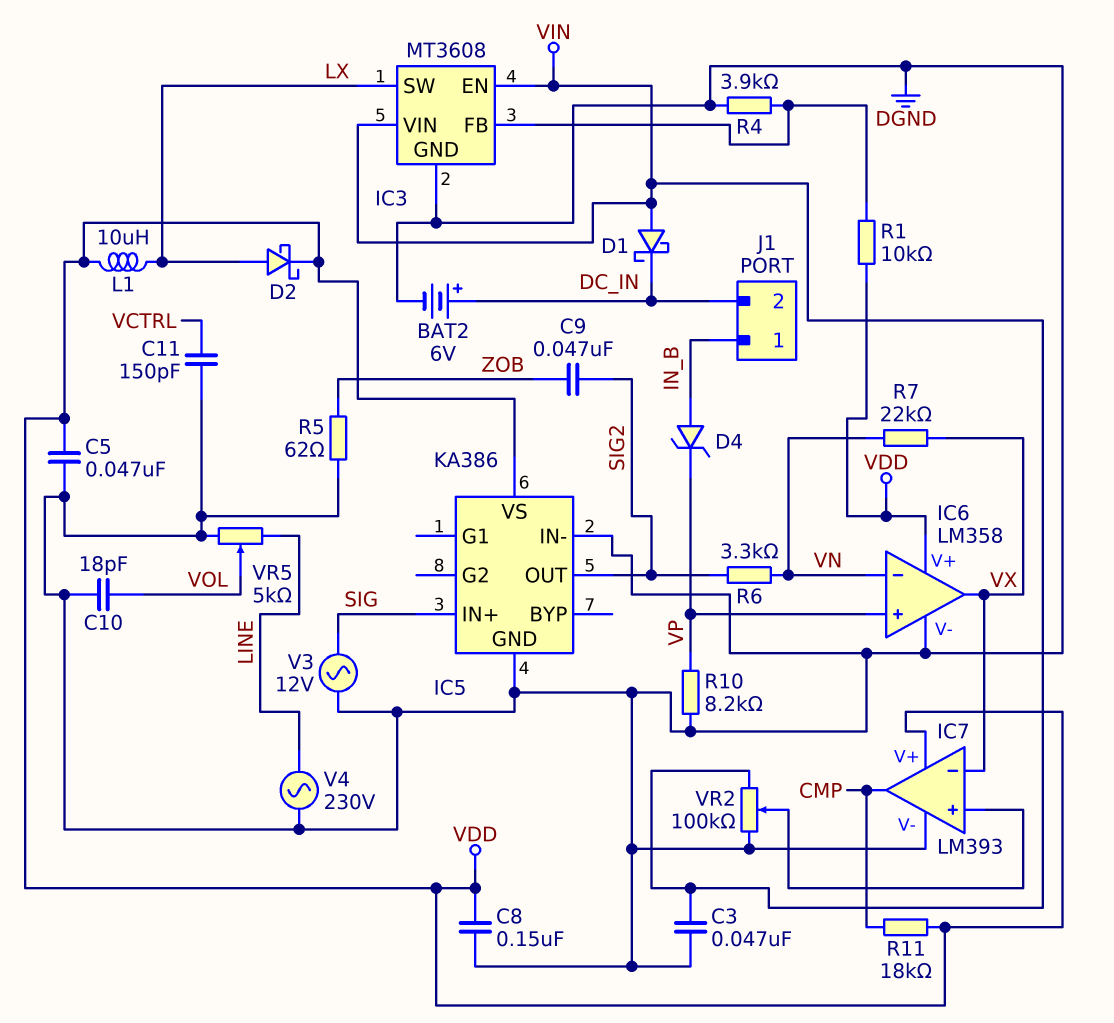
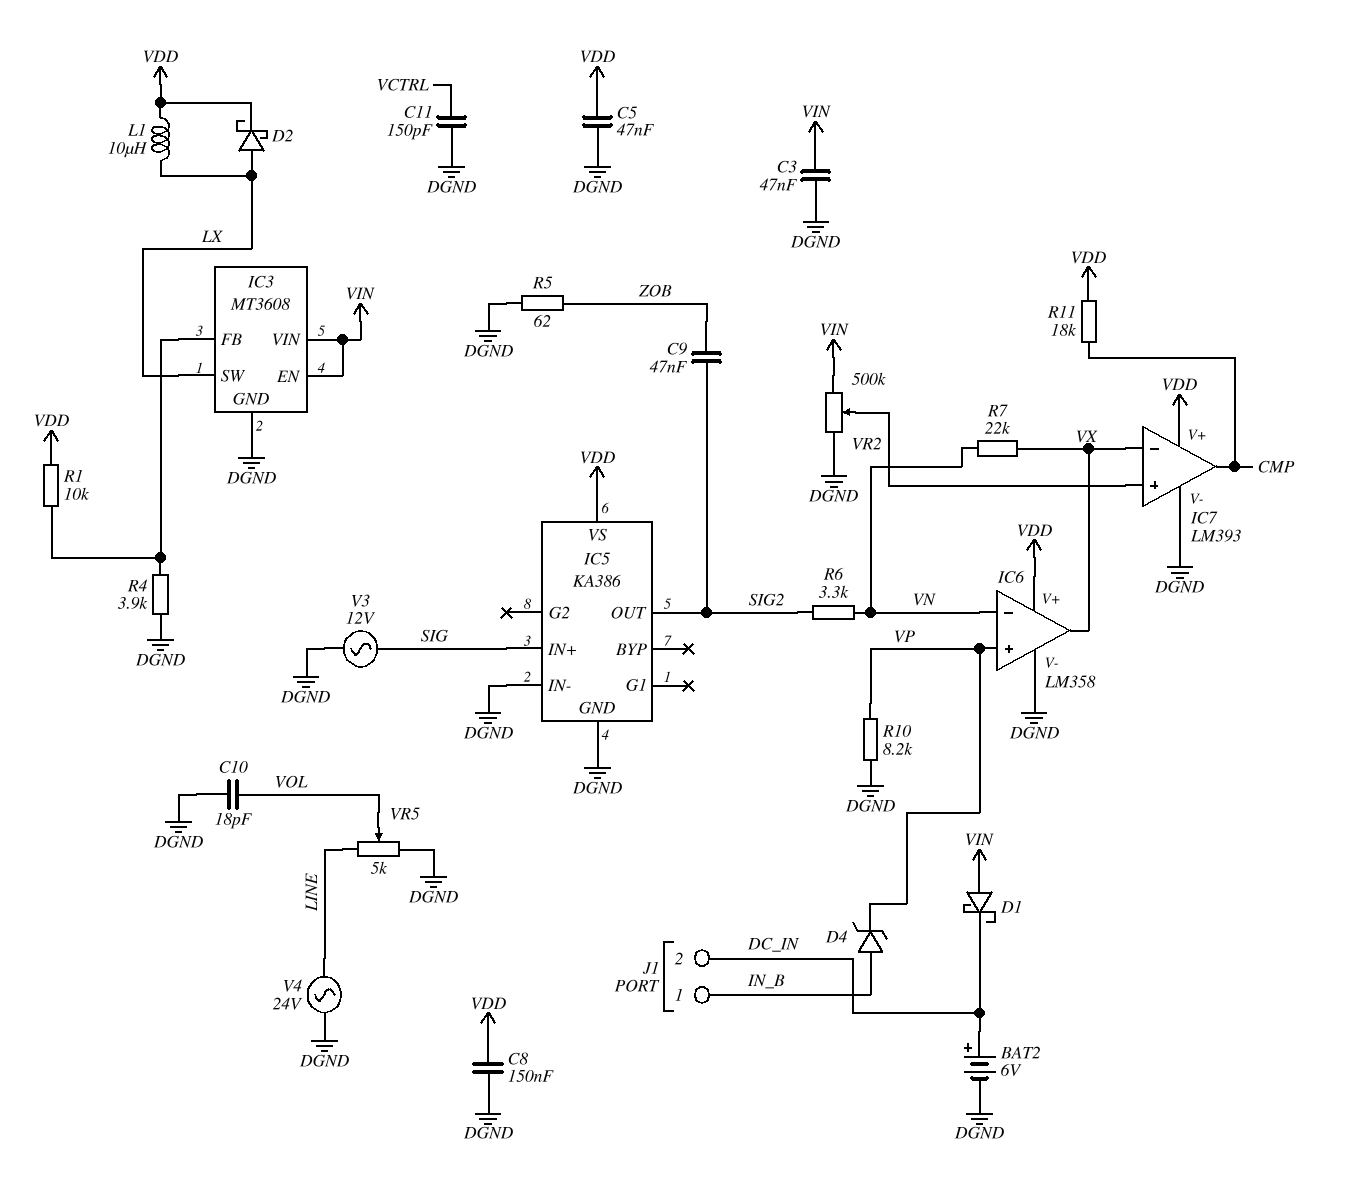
V4: AC 230V (DGND, LINE) -> AC 24V (DGND, LINE)
VR2: 100k (DGND, VIN, wiper IC7/in+) -> 500k (DGND, VIN, wiper IC7/in+)

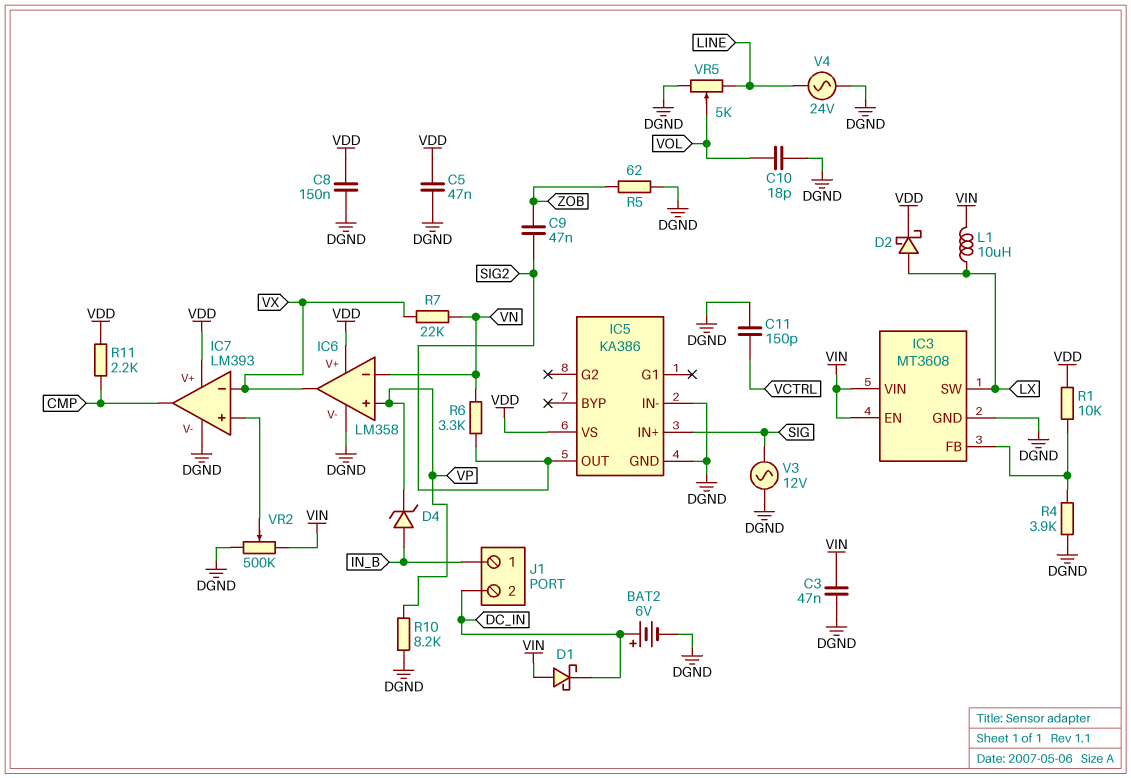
L1: 10uH (LX, VDD) -> 10uH (LX, VIN)
R11: 18k (CMP, VDD) -> 2.2k (CMP, VDD)

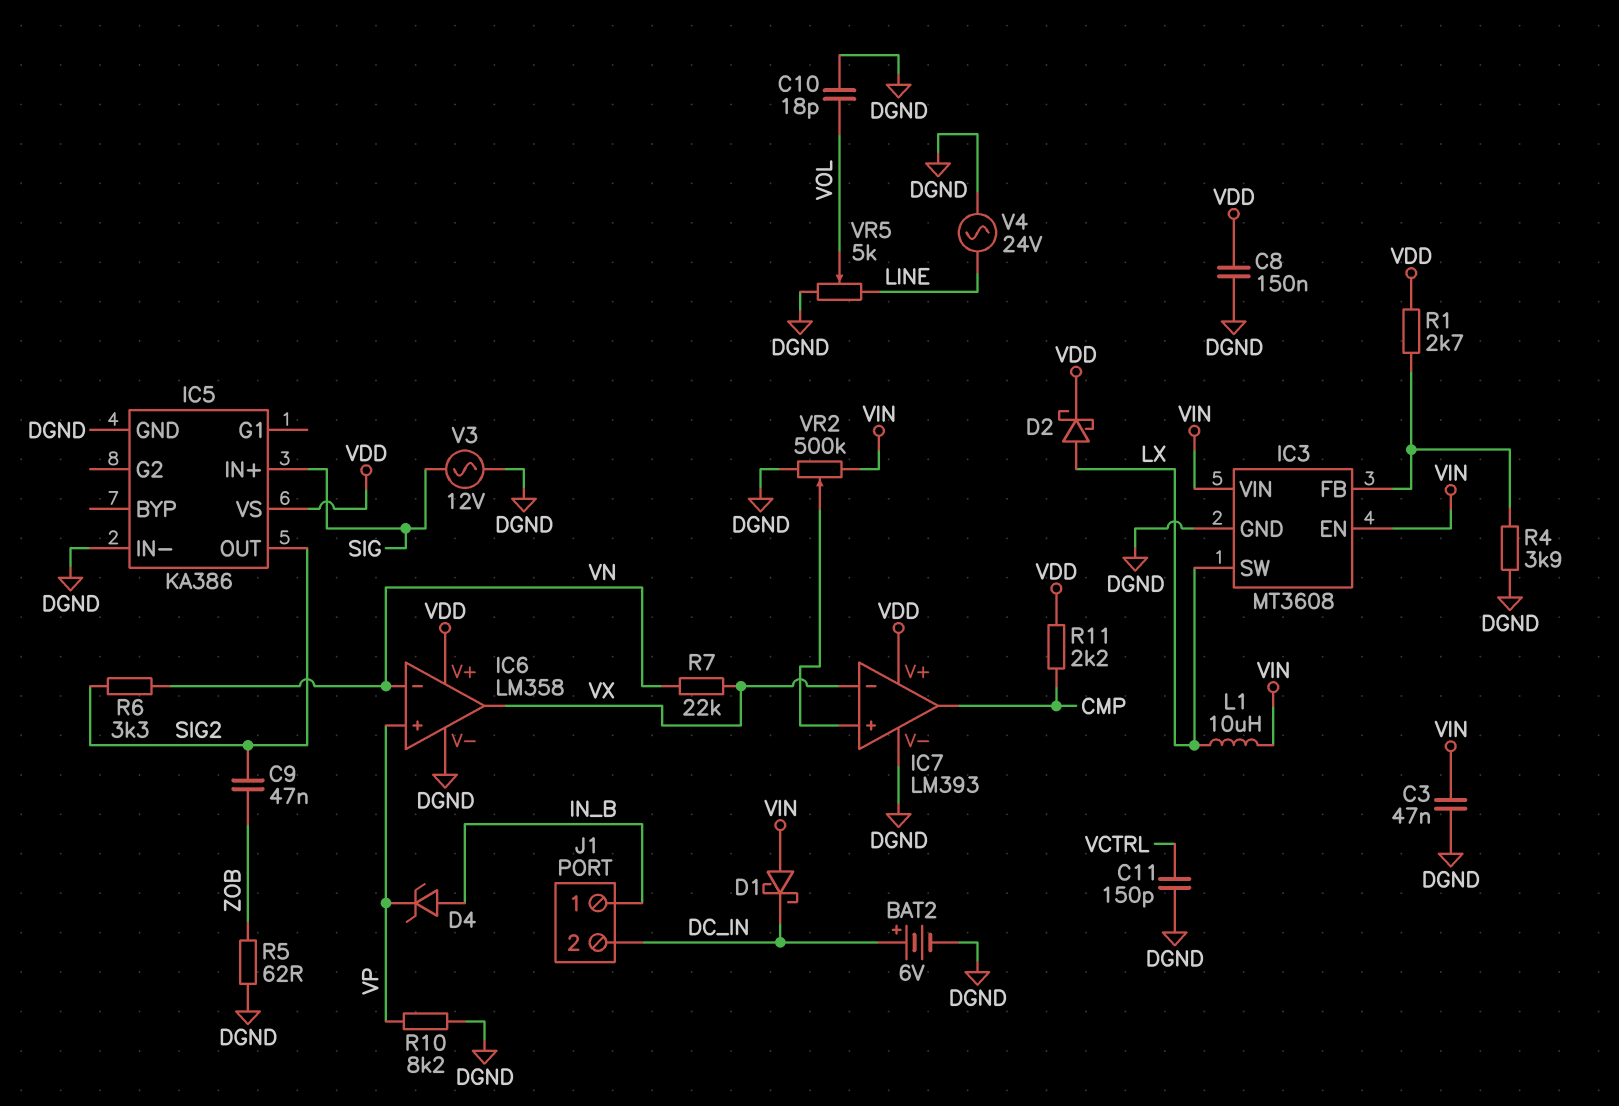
C5: 47nF (DGND, VDD) -> none
R1: 10k (IC3/FB, VDD) -> 2.7k (IC3/FB, VDD)

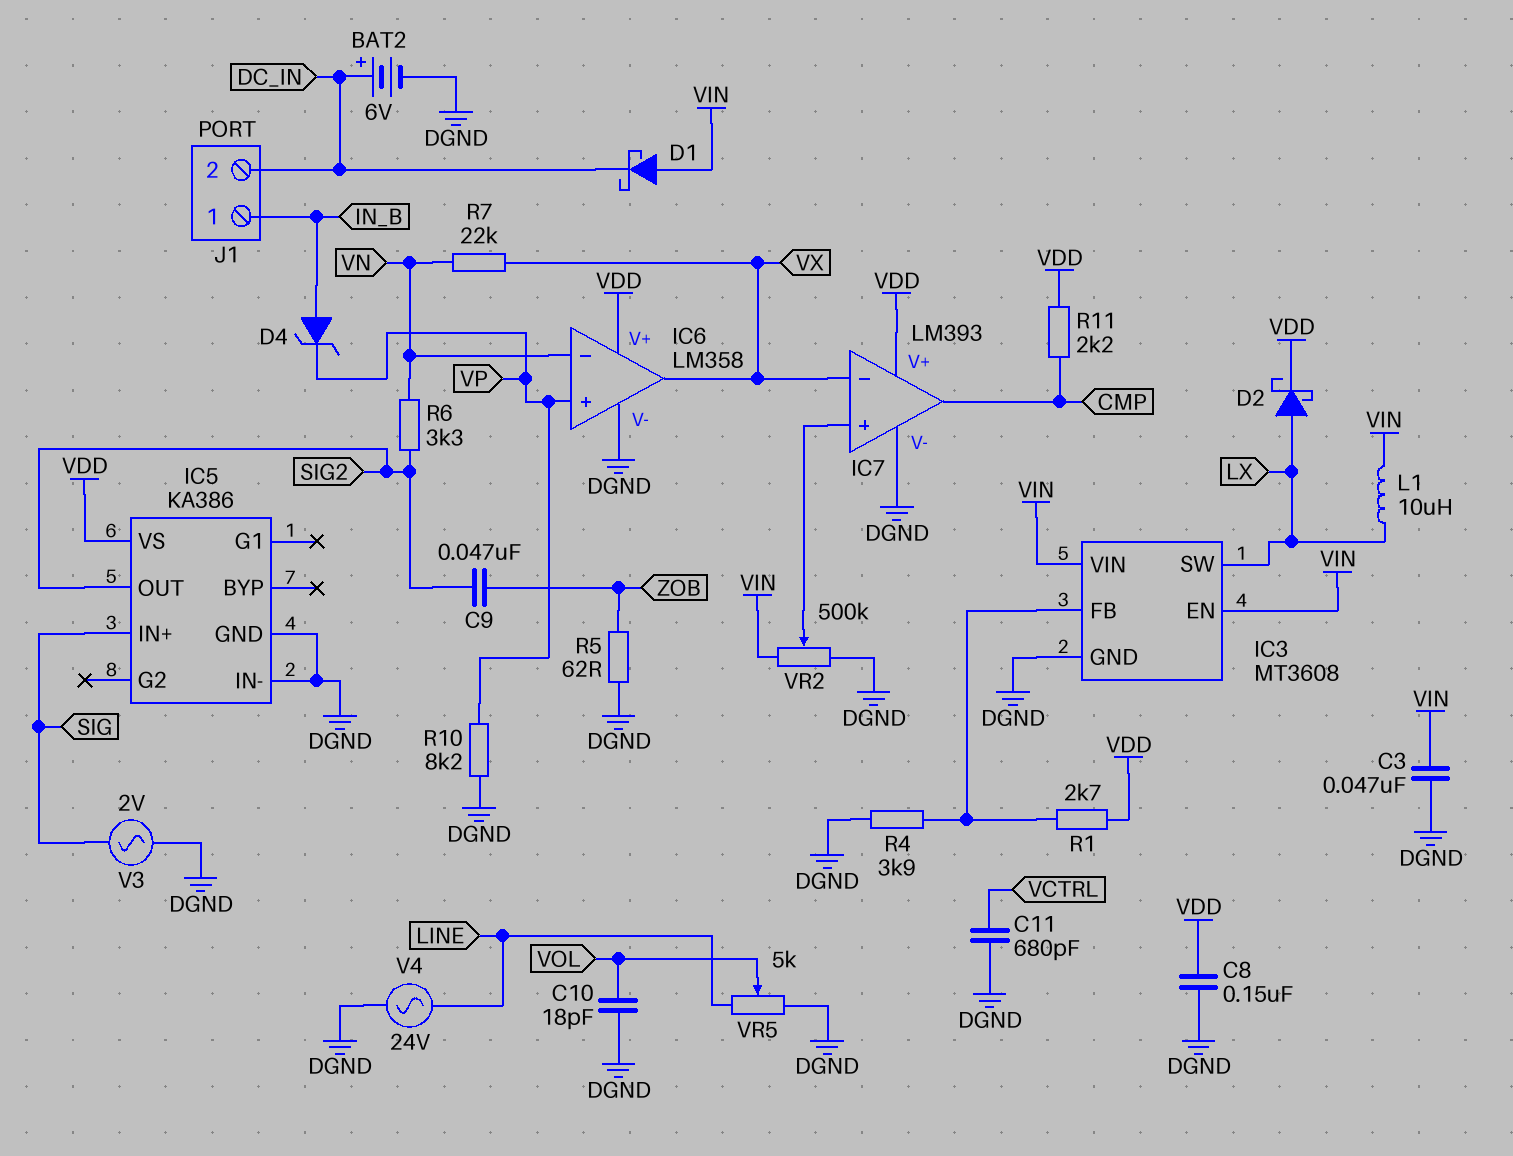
C11: 150pF (DGND, VCTRL) -> 680pF (DGND, VCTRL)
V3: AC 12V (DGND, SIG) -> AC 2V (DGND, SIG)

